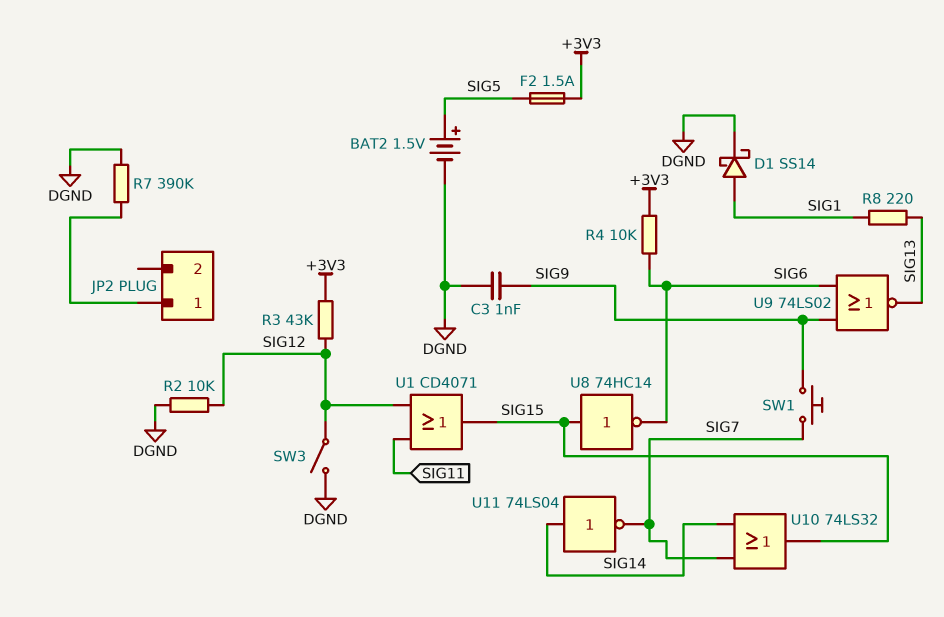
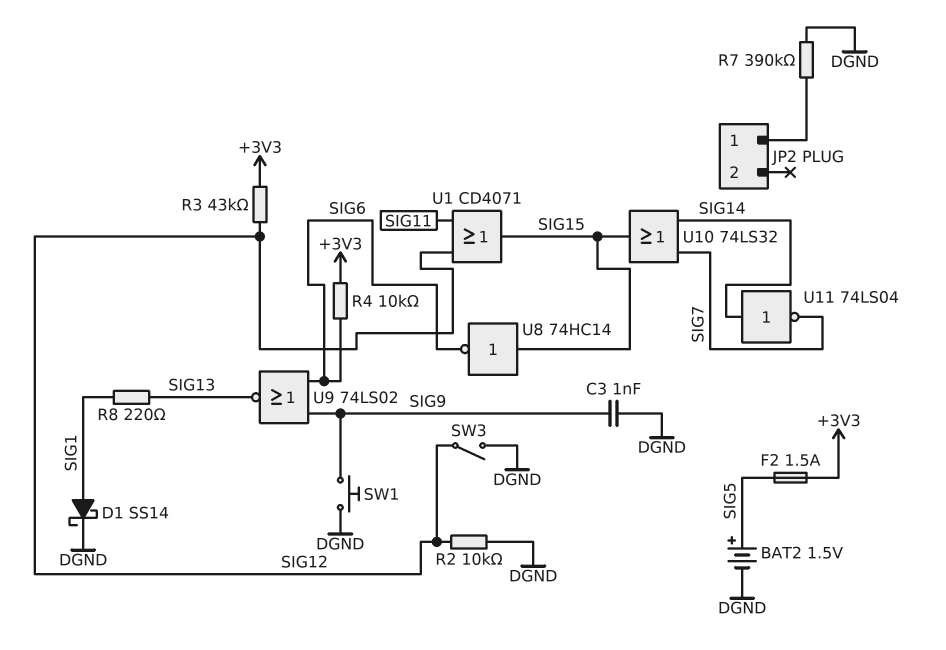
SW1: button (SIG7, SIG9) -> button (DGND, SIG9)

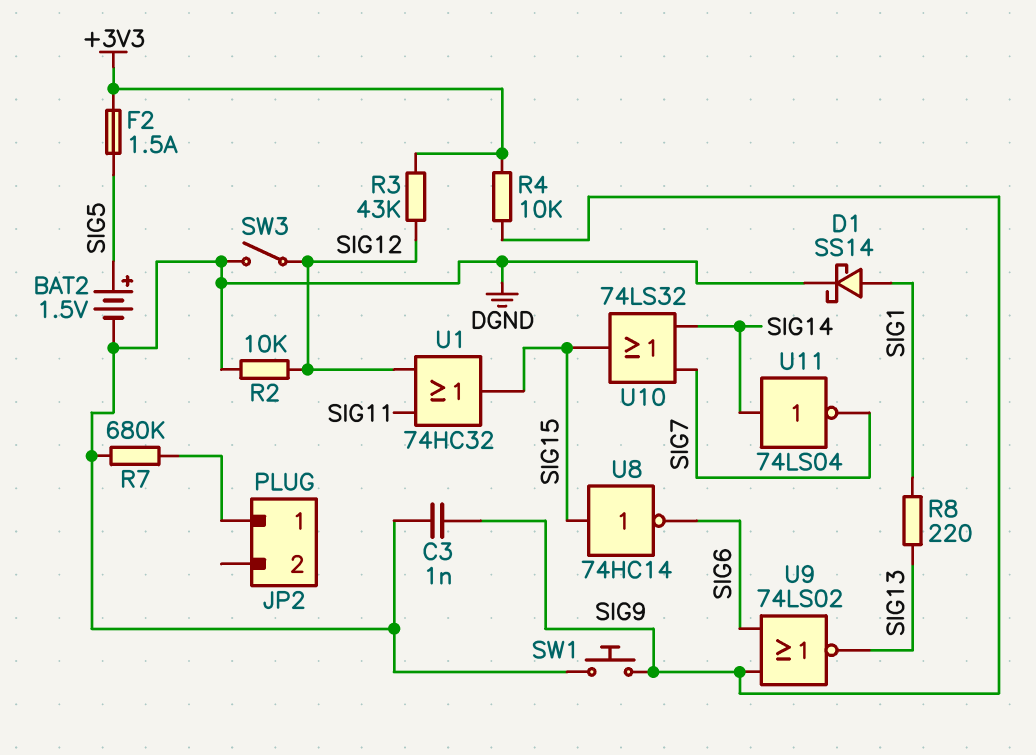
R4: 10k (+3V3, SIG6) -> 10k (+3V3, SIG9)
R7: 390k (DGND, JP2/1) -> 680k (DGND, JP2/1)
U1: OR CD4071 (in SIG11, in SIG12, out SIG15) -> OR 74HC32 (in SIG11, in SIG12, out SIG15)

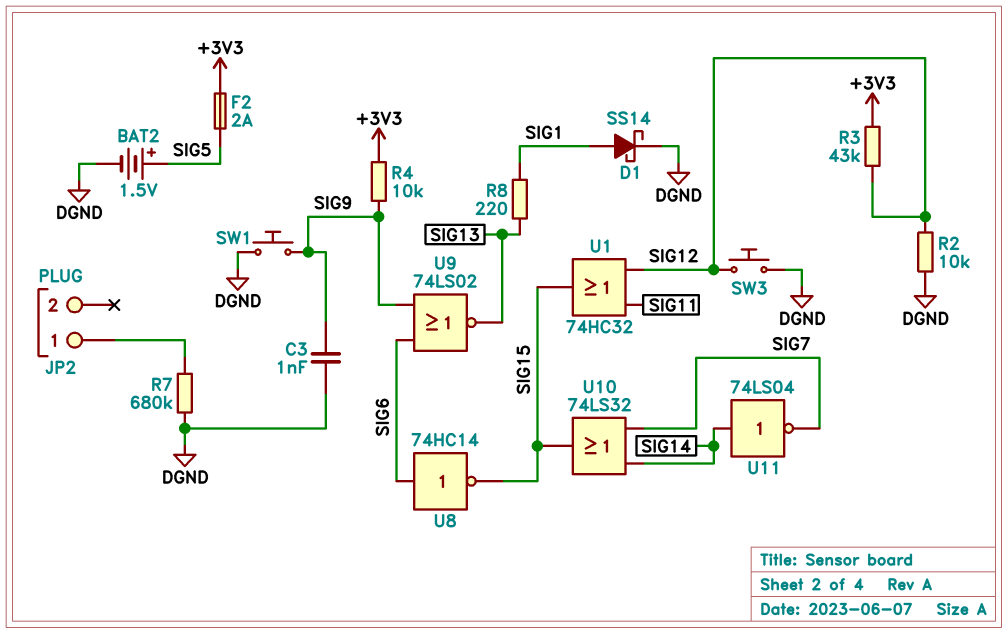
F2: 1.5A (+3V3, SIG5) -> 2A (+3V3, SIG5)
SW3: switch (DGND, SIG12) -> button (DGND, SIG12)
U8: NOT 74HC14 (in SIG15, out SIG6) -> NOT 74HC14 (in SIG6, out SIG15)

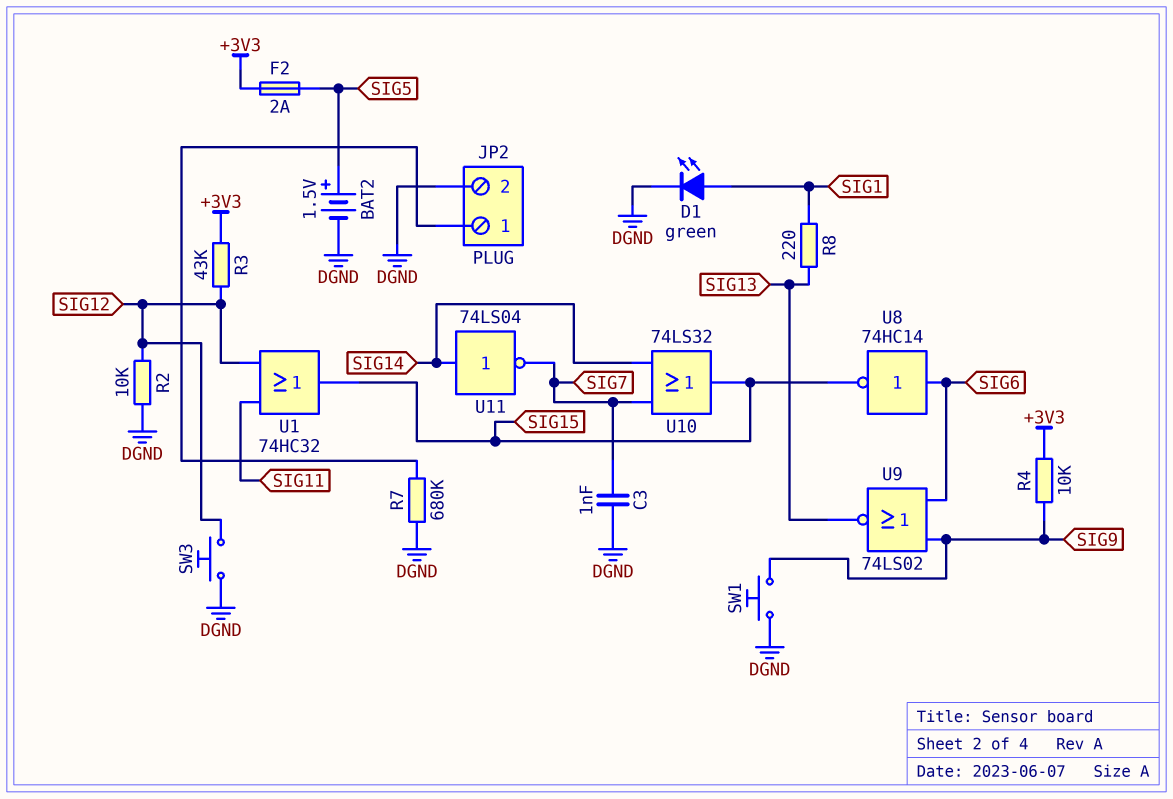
C3: 1nF (DGND, SIG9) -> 1nF (DGND, SIG7)
D1: schottky SS14 (A SIG1, K DGND) -> LED green (A SIG1, K DGND)
JP2 pin 2: none -> DGND

